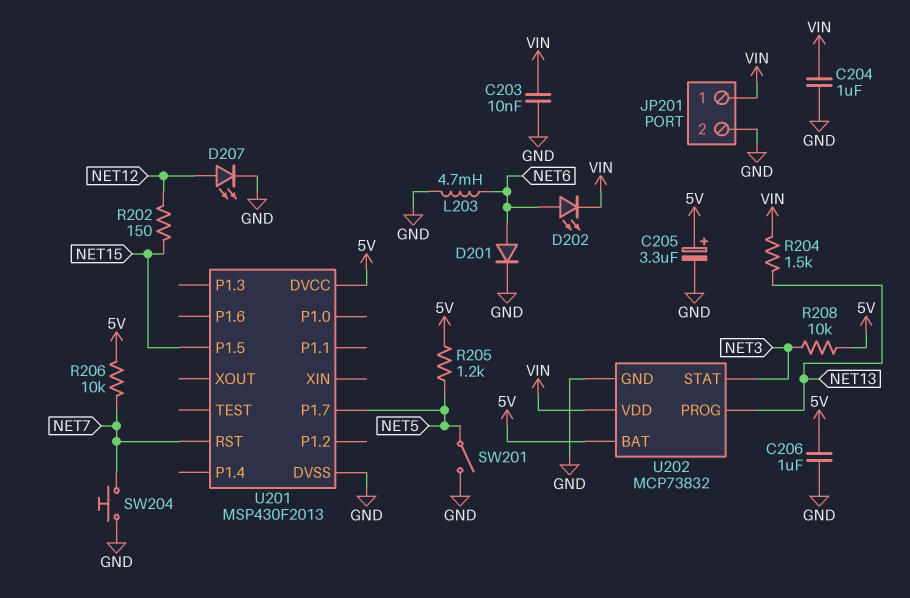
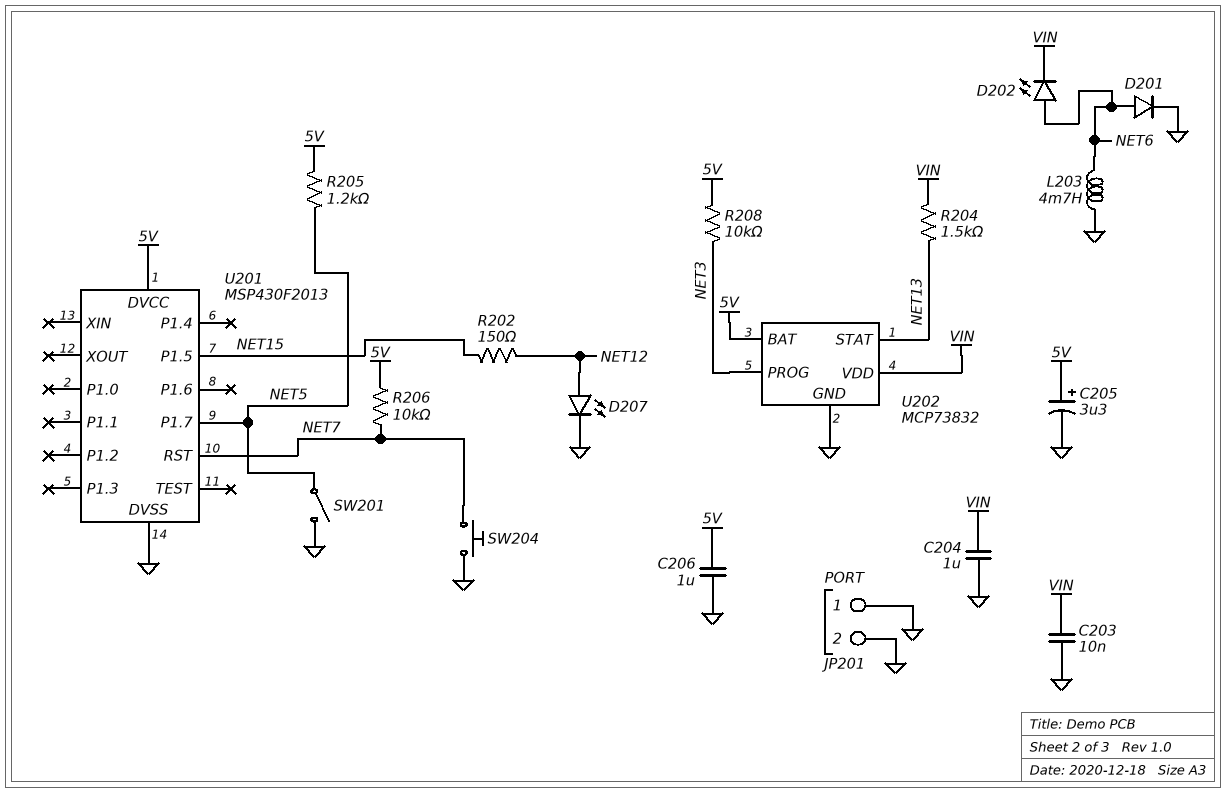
JP201 pin 1: VIN -> GND
U202 pin PROG: NET13 -> NET3
U202 pin STAT: NET3 -> NET13

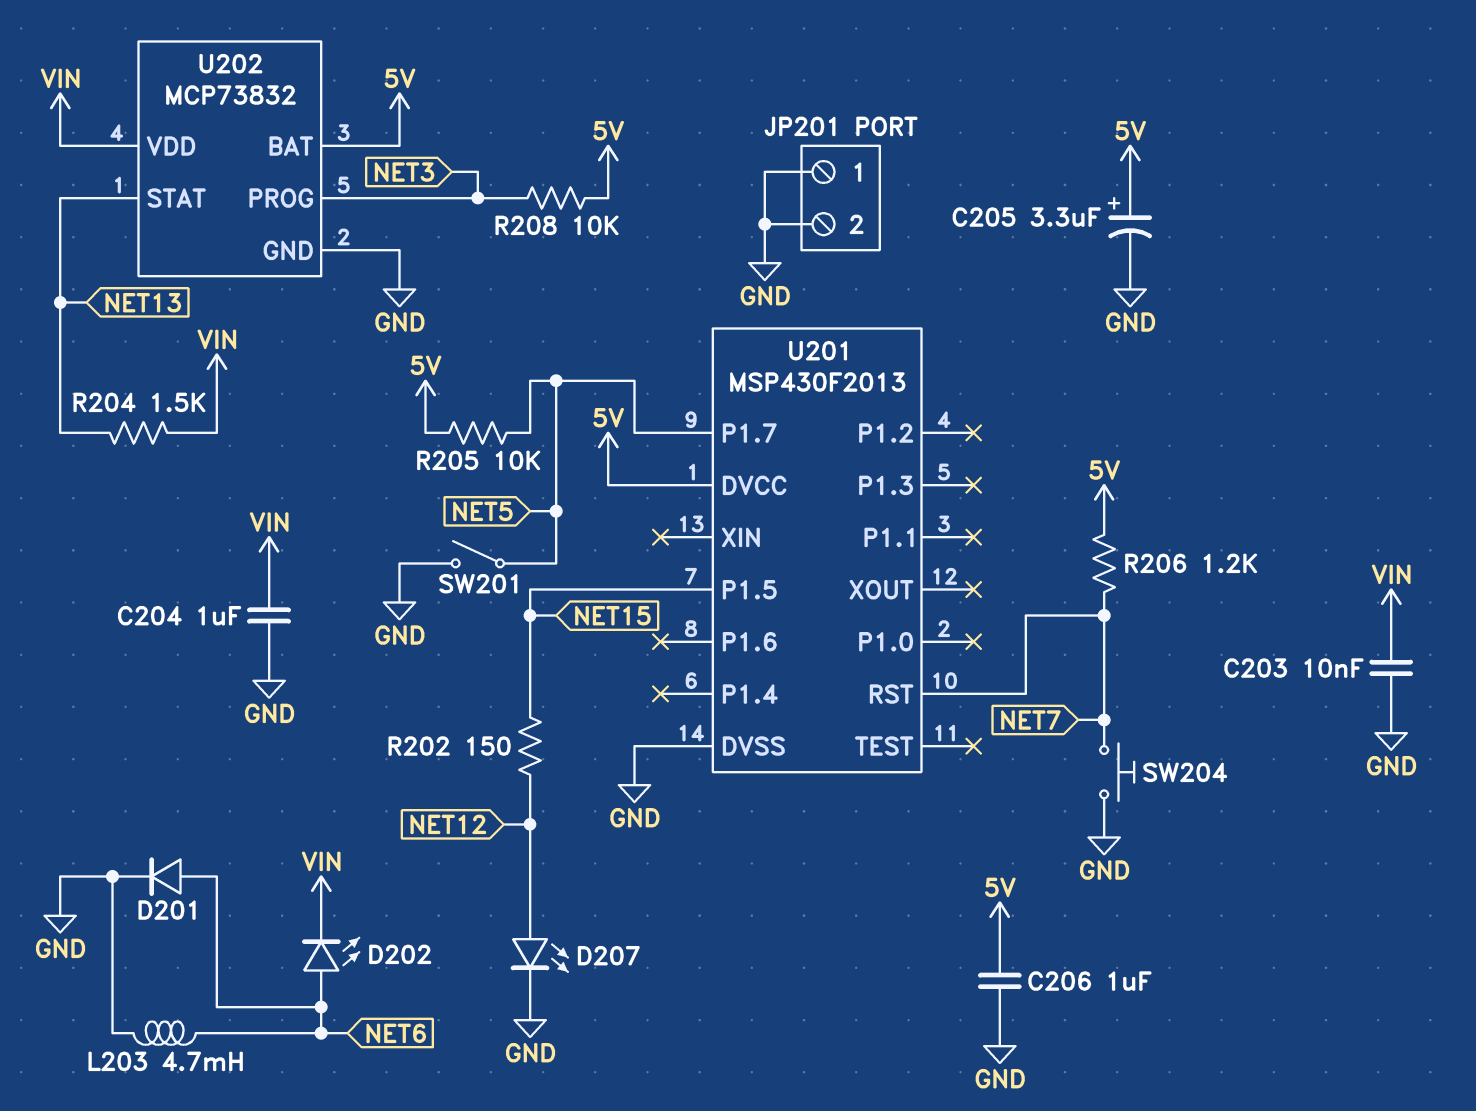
R205: 1.2k (5V, NET5) -> 10k (5V, NET5)
R206: 10k (5V, NET7) -> 1.2k (5V, NET7)

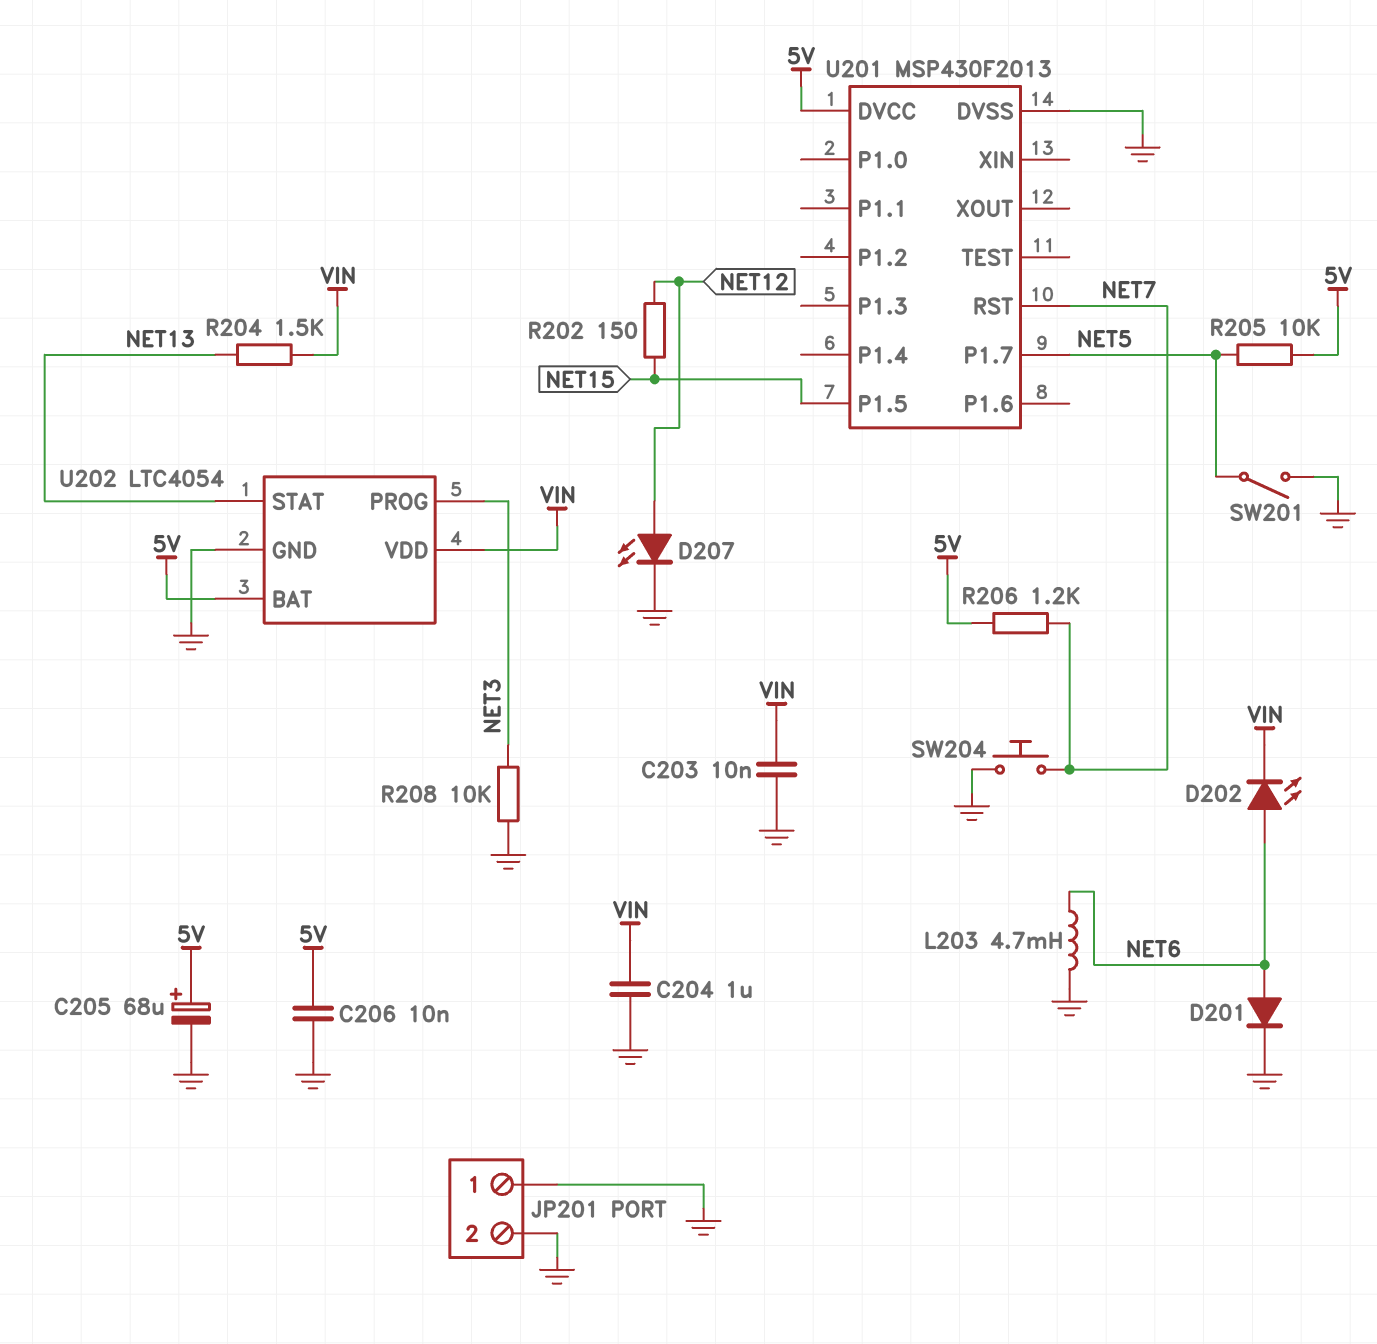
C205: 3.3uF (plus 5V, minus GND) -> 68uF (plus 5V, minus GND)
C206: 1uF (5V, GND) -> 10nF (5V, GND)
R208: 10k (5V, NET3) -> 10k (GND, NET3)
U202: MCP73832 -> LTC4054

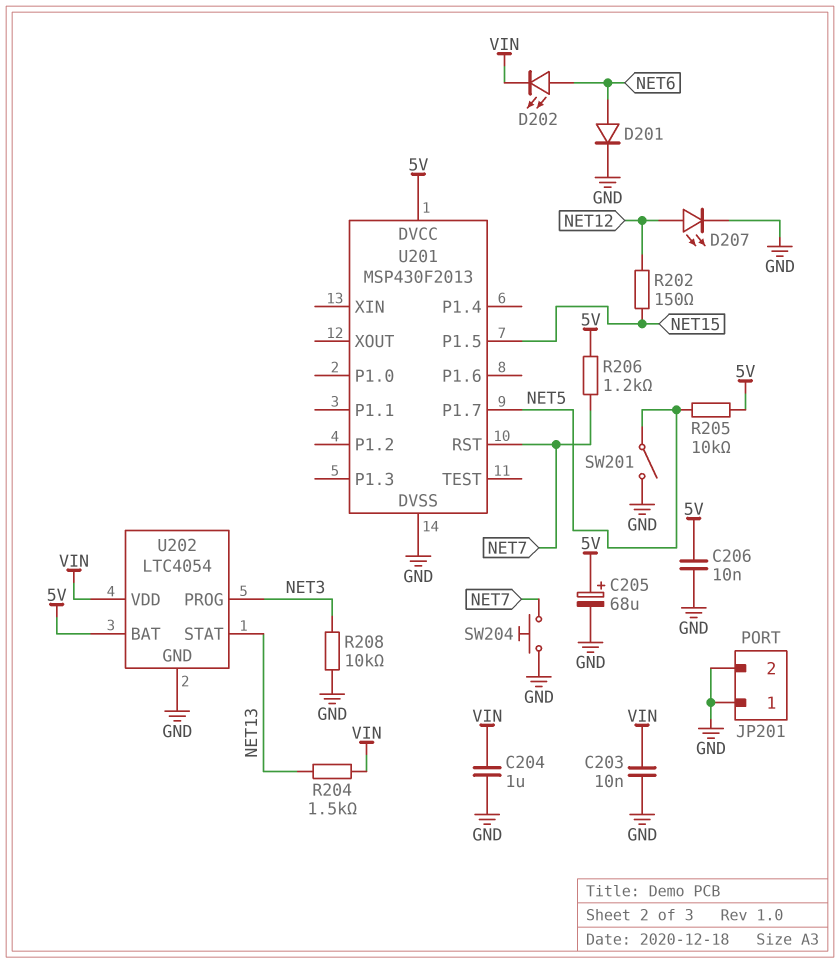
L203: 4.7mH (GND, NET6) -> none

